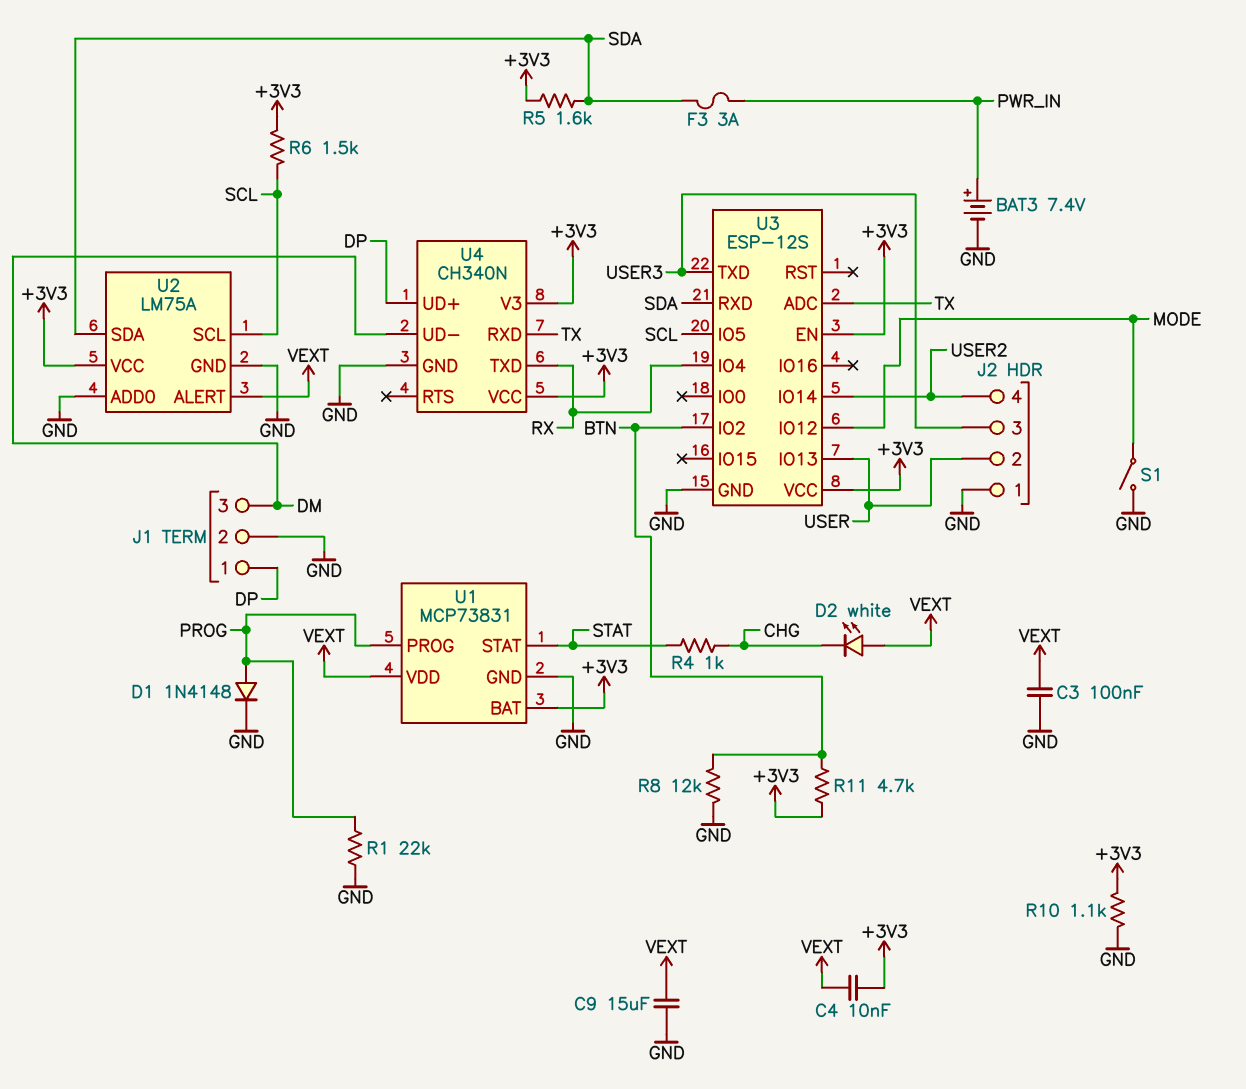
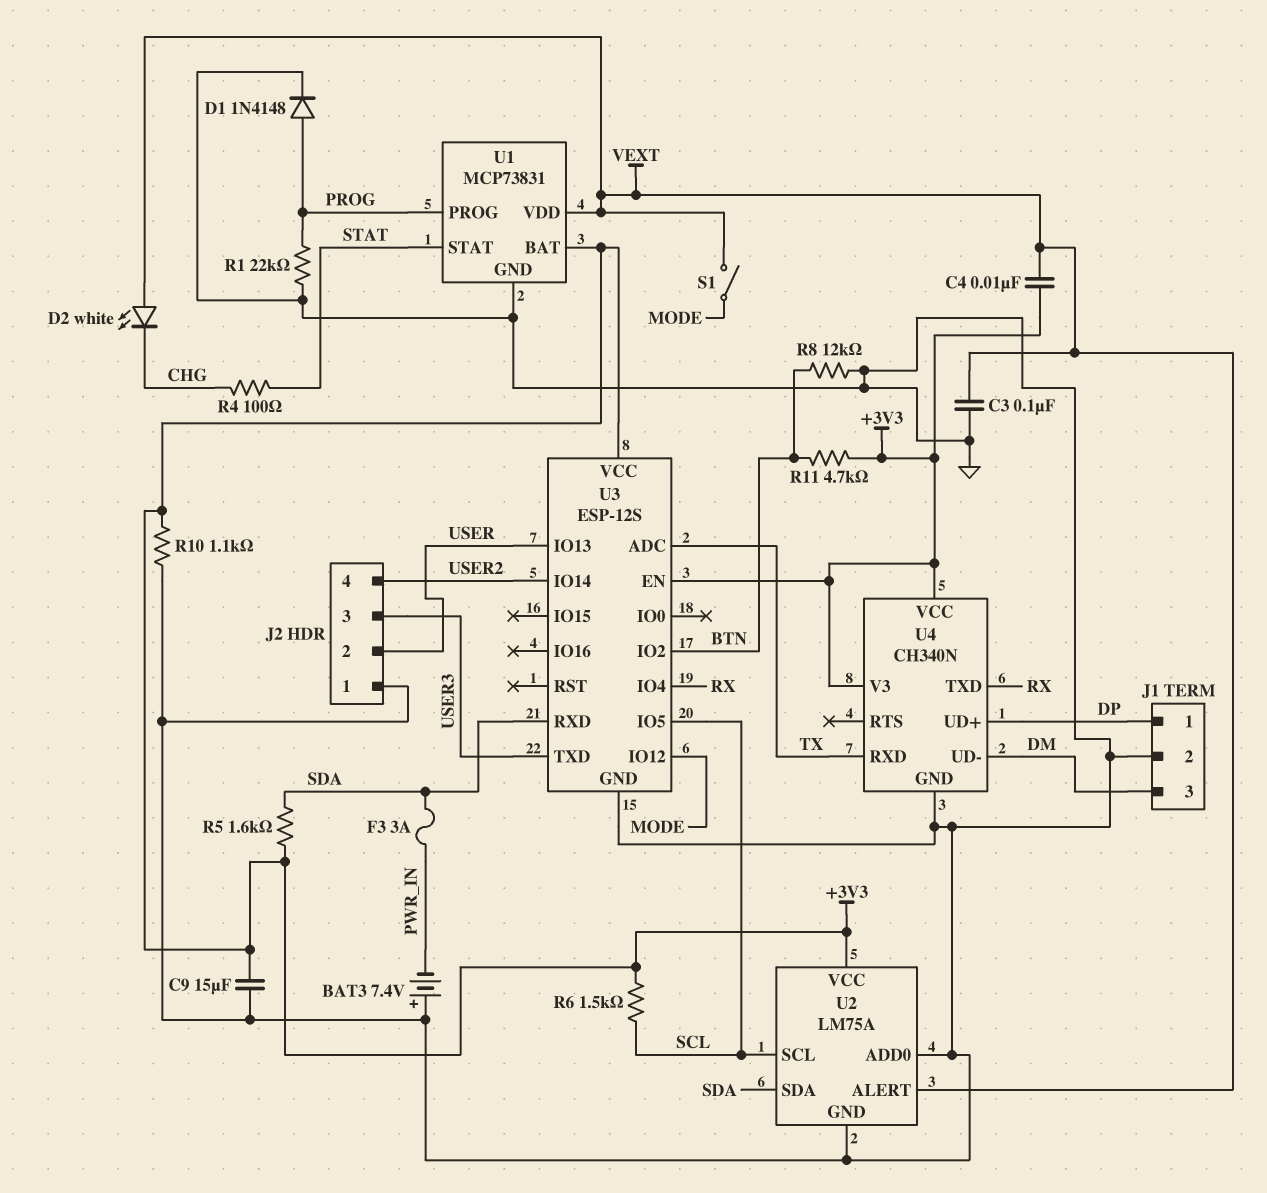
BAT3: 7.4V (plus PWR_IN, minus GND) -> 7.4V (plus GND, minus PWR_IN)
C9: 15uF (GND, VEXT) -> 15uF (+3V3, GND)
R4: 1k (CHG, STAT) -> 100 (CHG, STAT)
S1: switch (GND, MODE) -> switch (MODE, VEXT)

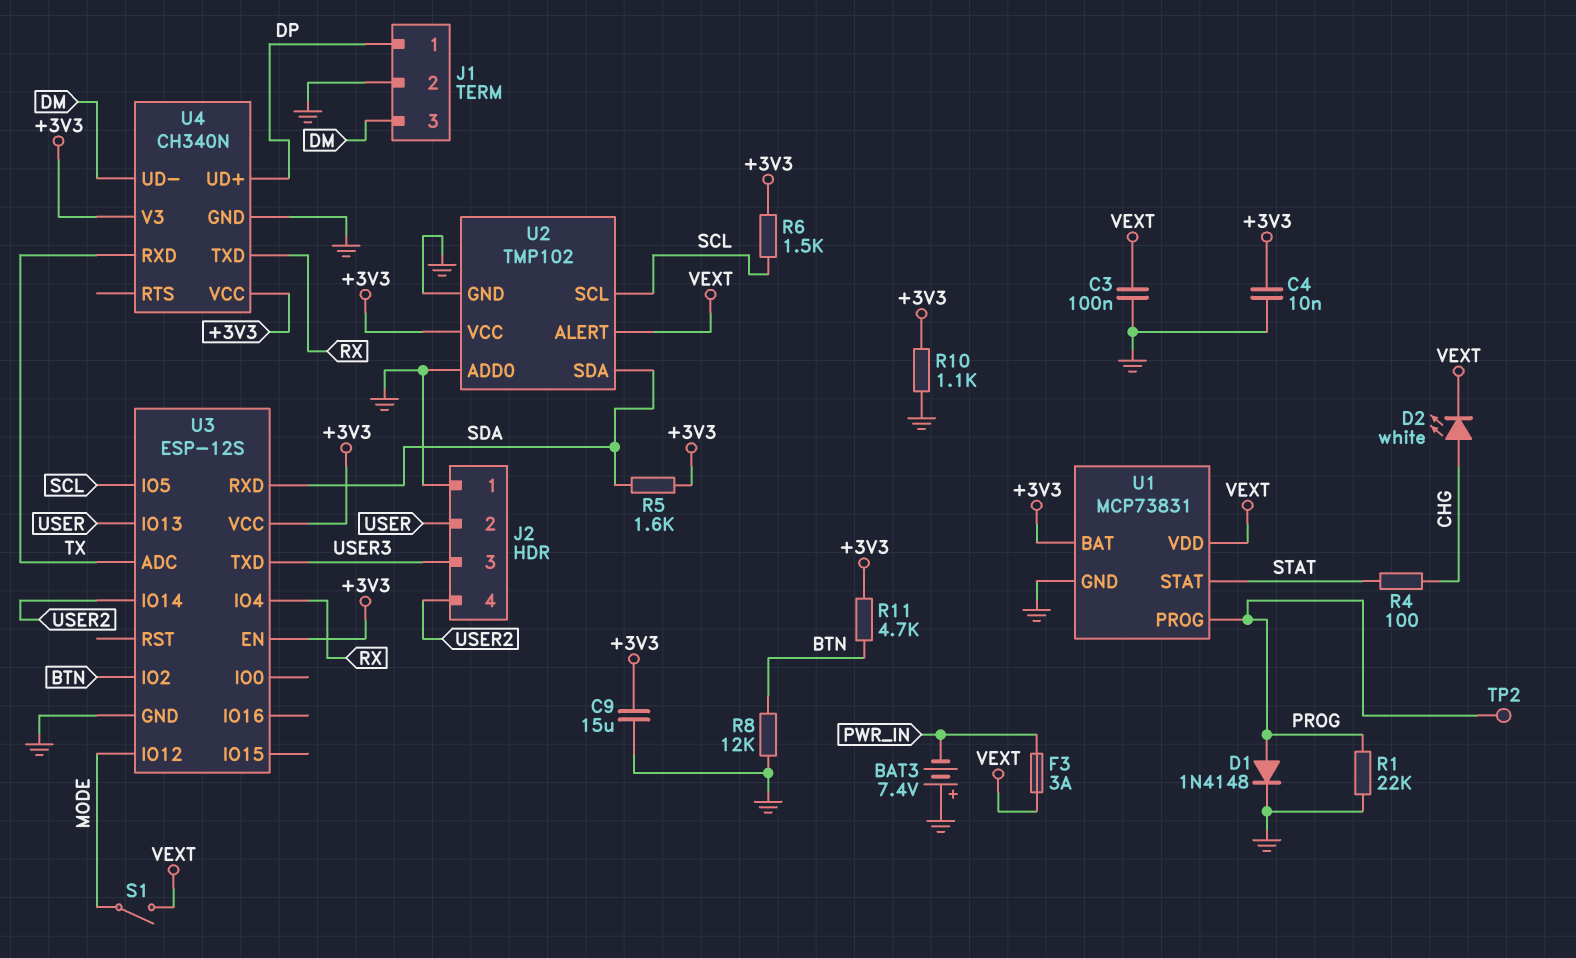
C4: 10nF (+3V3, VEXT) -> 10nF (+3V3, GND)
D2: LED white (A VEXT, K CHG) -> LED white (A CHG, K VEXT)
F3: 3A (PWR_IN, SDA) -> 3A (PWR_IN, VEXT)
TP2: none -> test point (PROG)
U2: LM75A -> TMP102

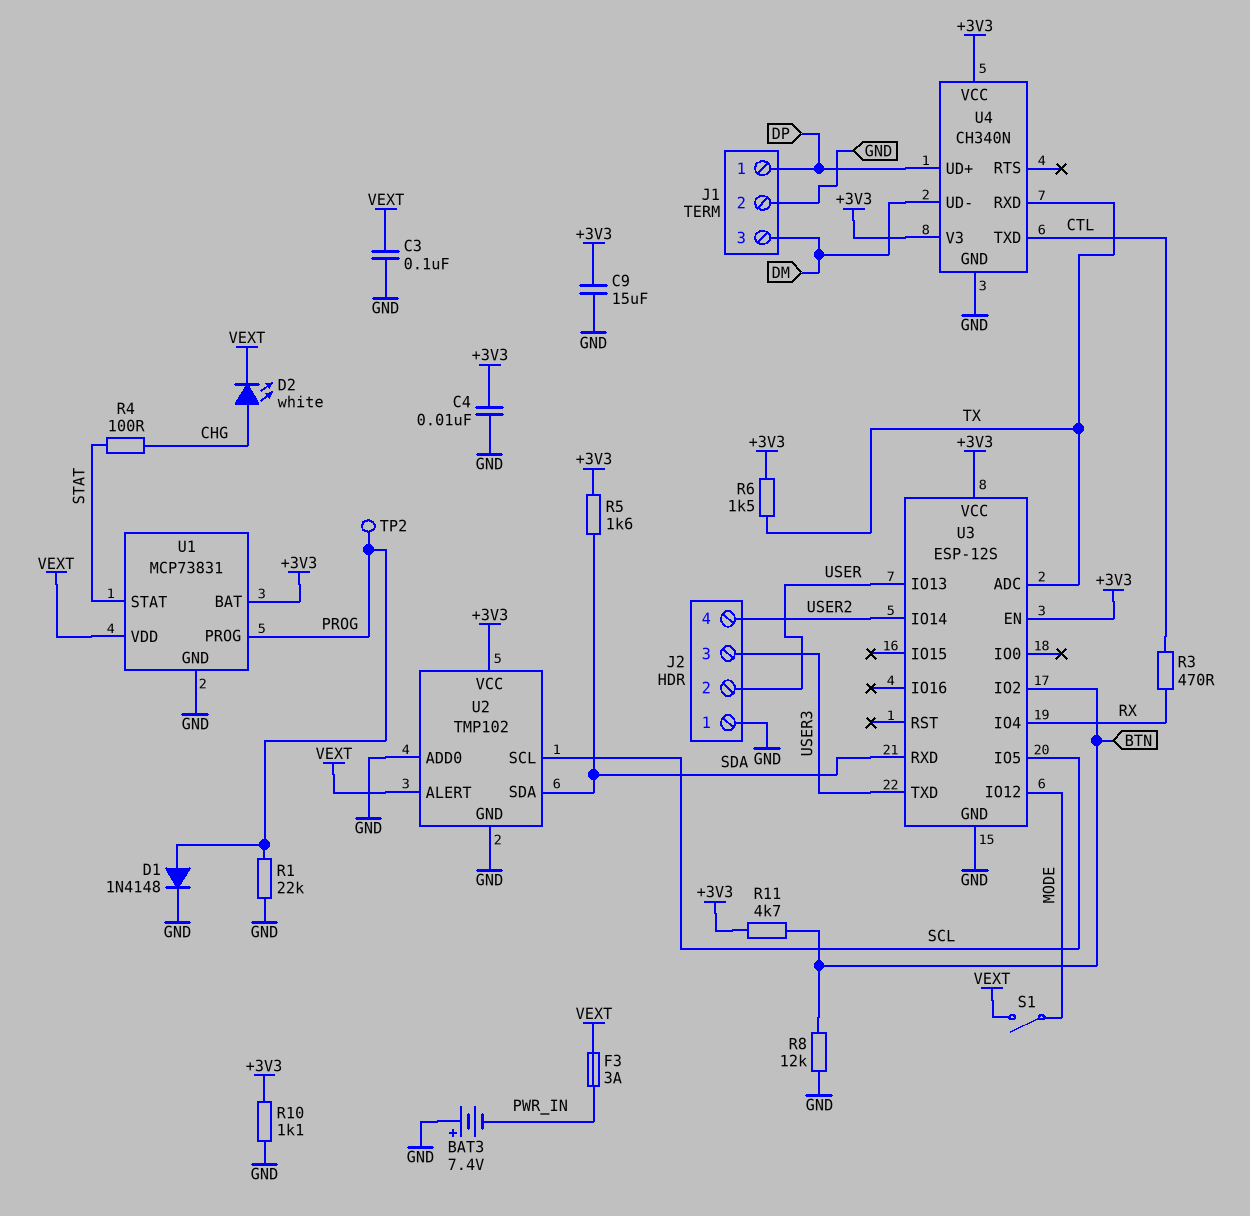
R3: none -> 470 (CTL, RX)
R6: 1.5k (+3V3, SCL) -> 1.5k (+3V3, TX)
U4 pin TXD: RX -> CTL

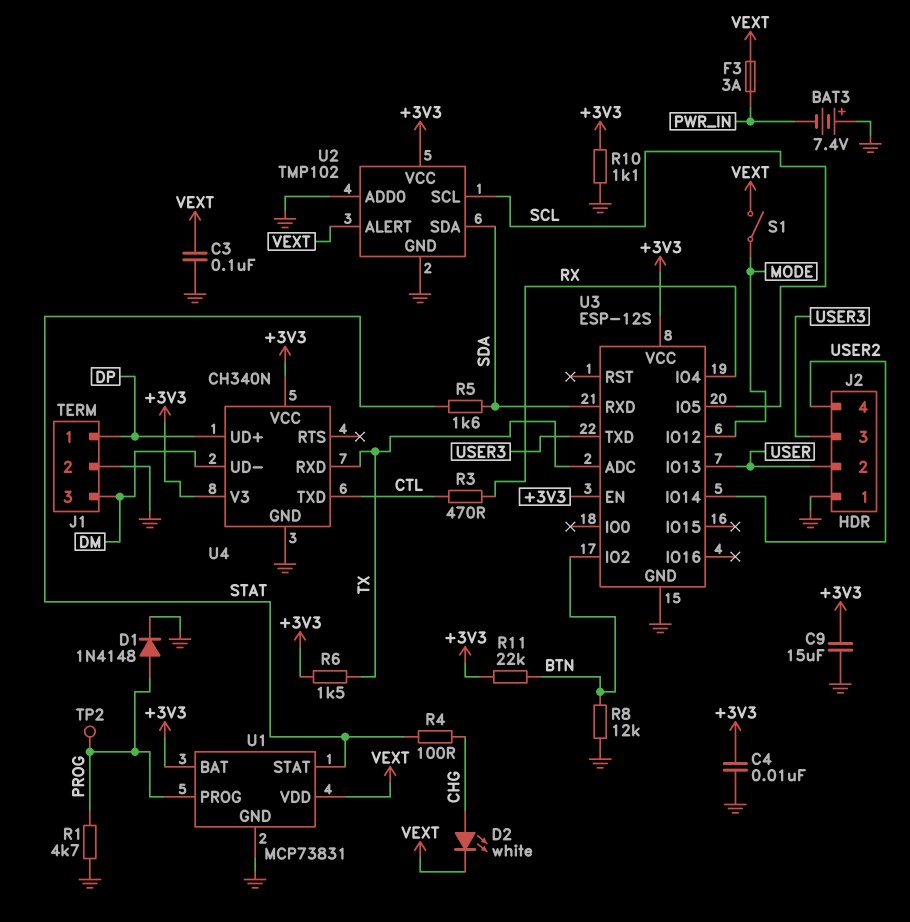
R1: 22k (GND, PROG) -> 4.7k (GND, PROG)
R5: 1.6k (+3V3, SDA) -> 1.6k (SDA, STAT)
R11: 4.7k (+3V3, BTN) -> 22k (+3V3, BTN)

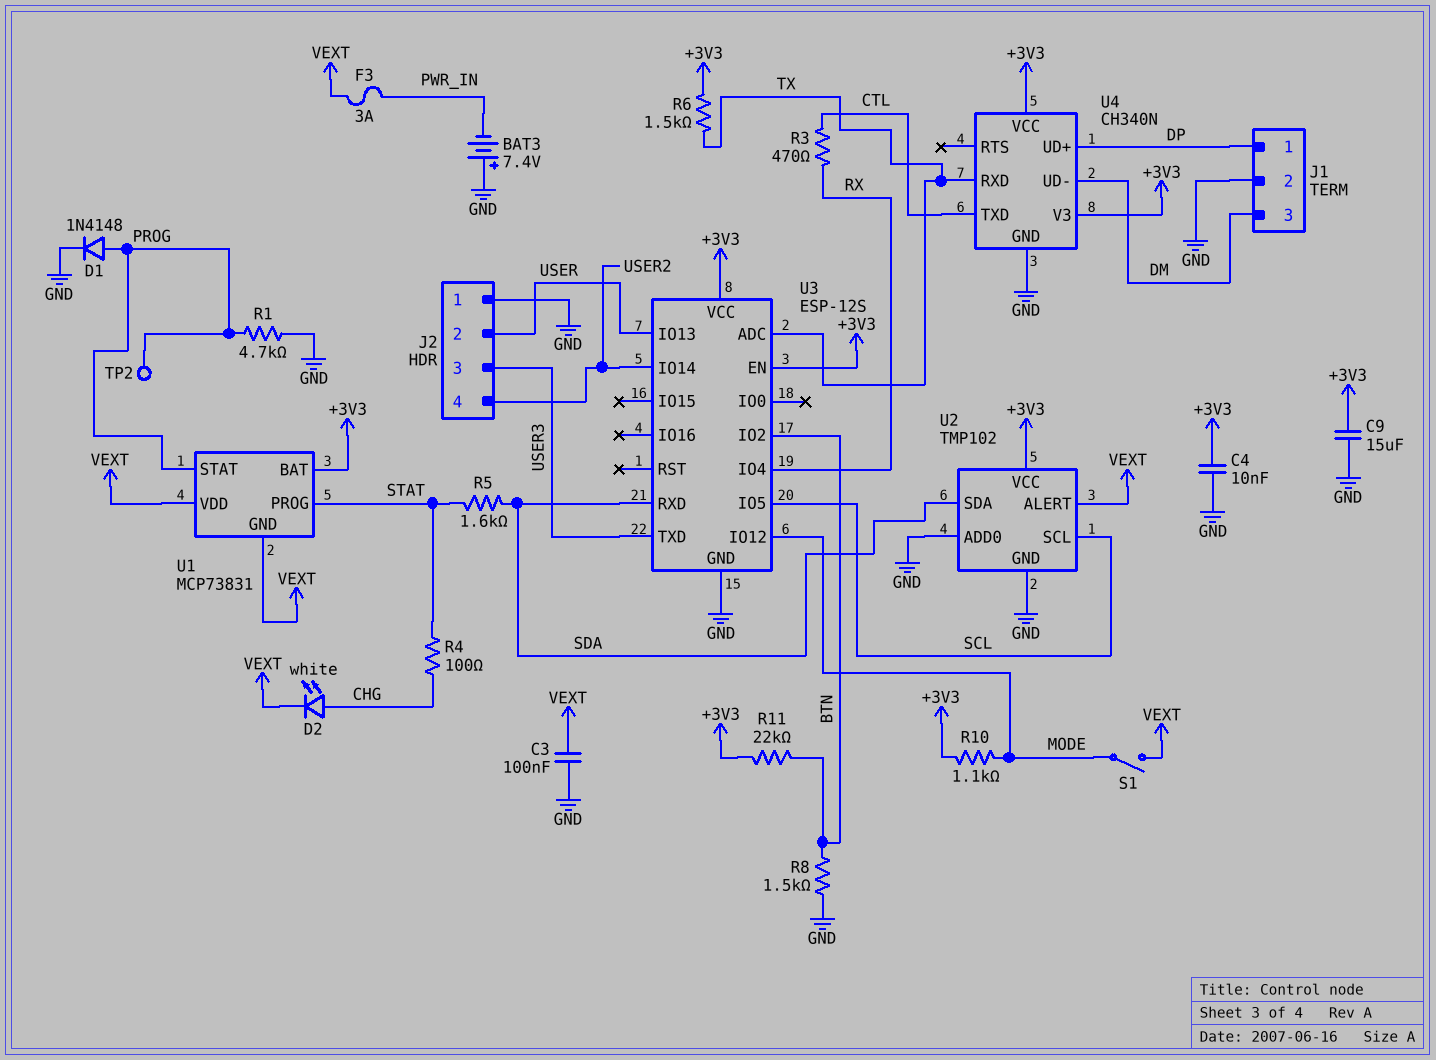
R8: 12k (BTN, GND) -> 1.5k (BTN, GND)
R10: 1.1k (+3V3, GND) -> 1.1k (+3V3, MODE)
U1 pin GND: GND -> VEXT
U1 pin PROG: PROG -> STAT
U1 pin STAT: STAT -> PROG

